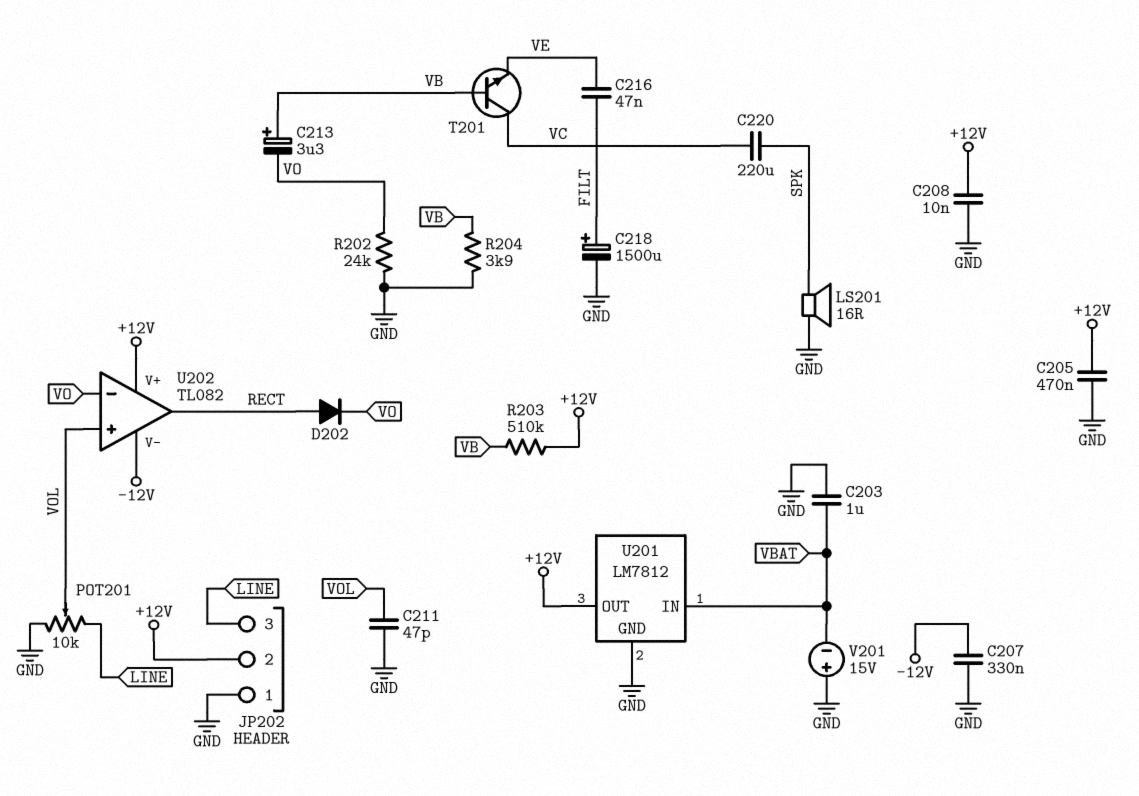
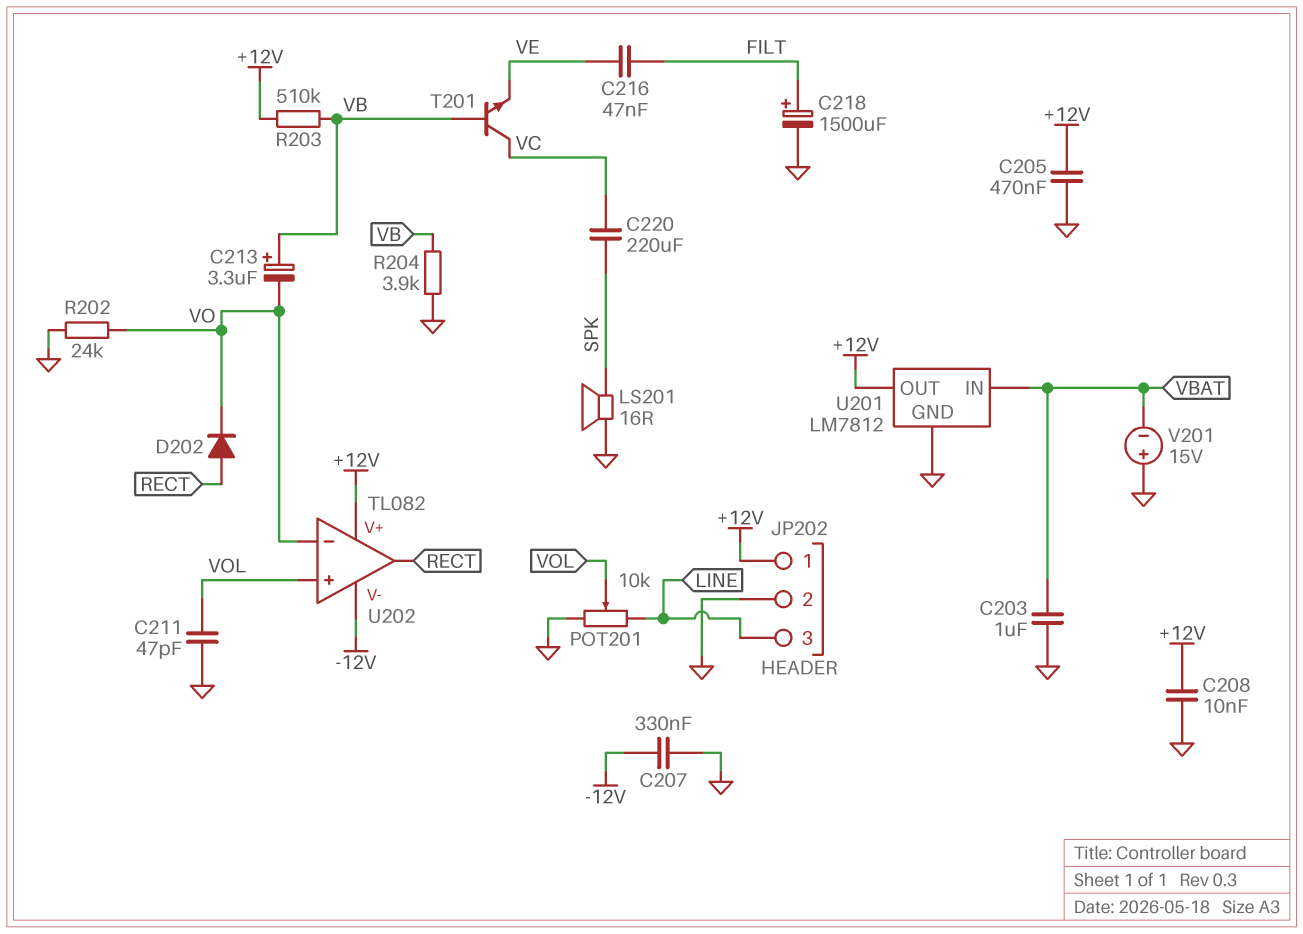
JP202 pin 1: GND -> +12V
JP202 pin 2: +12V -> GND

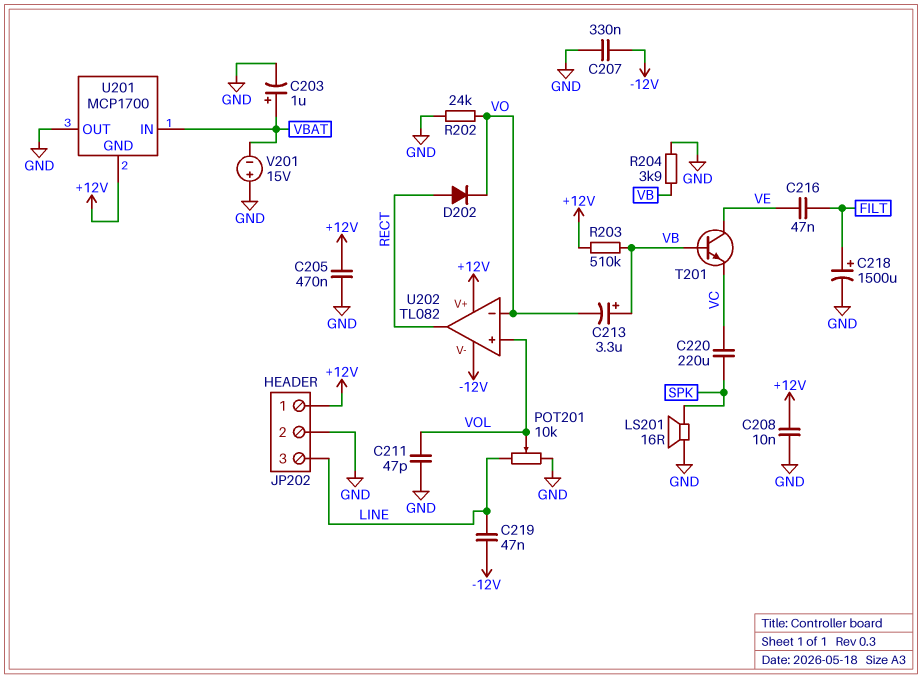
C203: 1uF (GND, VBAT) -> 1uF (plus VBAT, minus GND)
C219: none -> 47nF (-12V, LINE)
T201: NPN (B VB, C VC, E VE) -> NPN (B VB, C VE, E VC)
U201: LM7812 -> MCP1700
U201 pin GND: GND -> +12V
U201 pin OUT: +12V -> GND

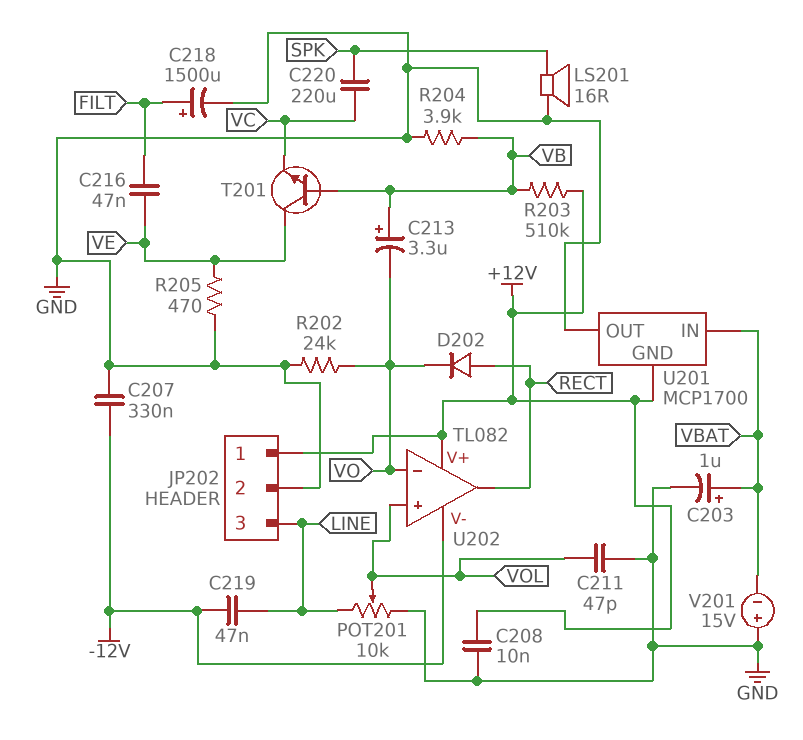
C205: 470nF (+12V, GND) -> none
R205: none -> 470 (GND, VE)

